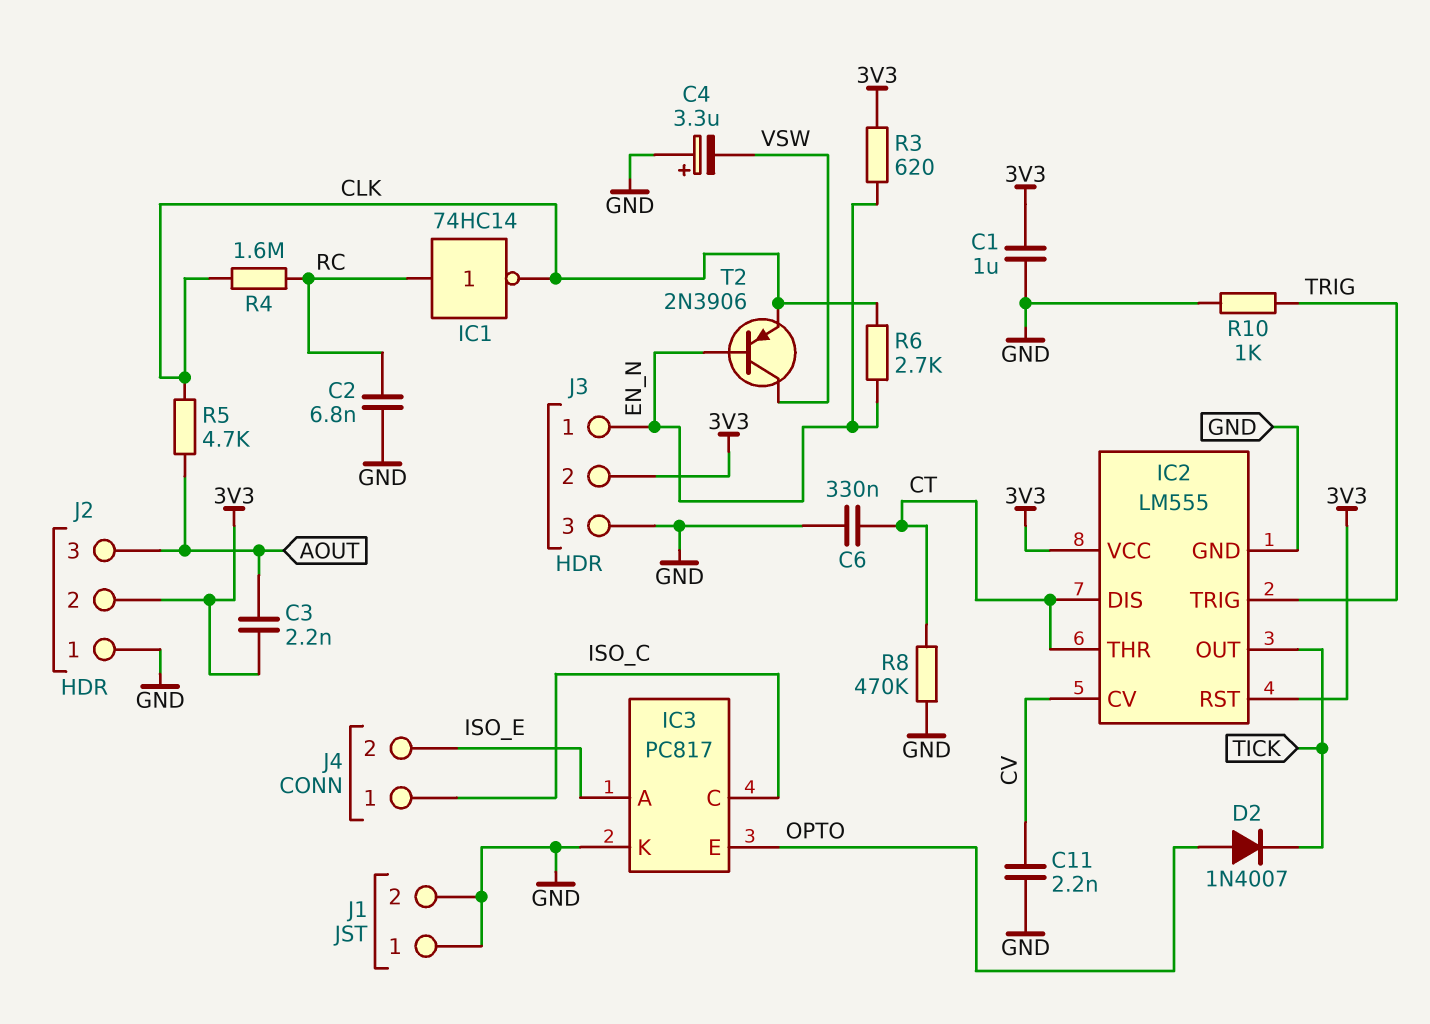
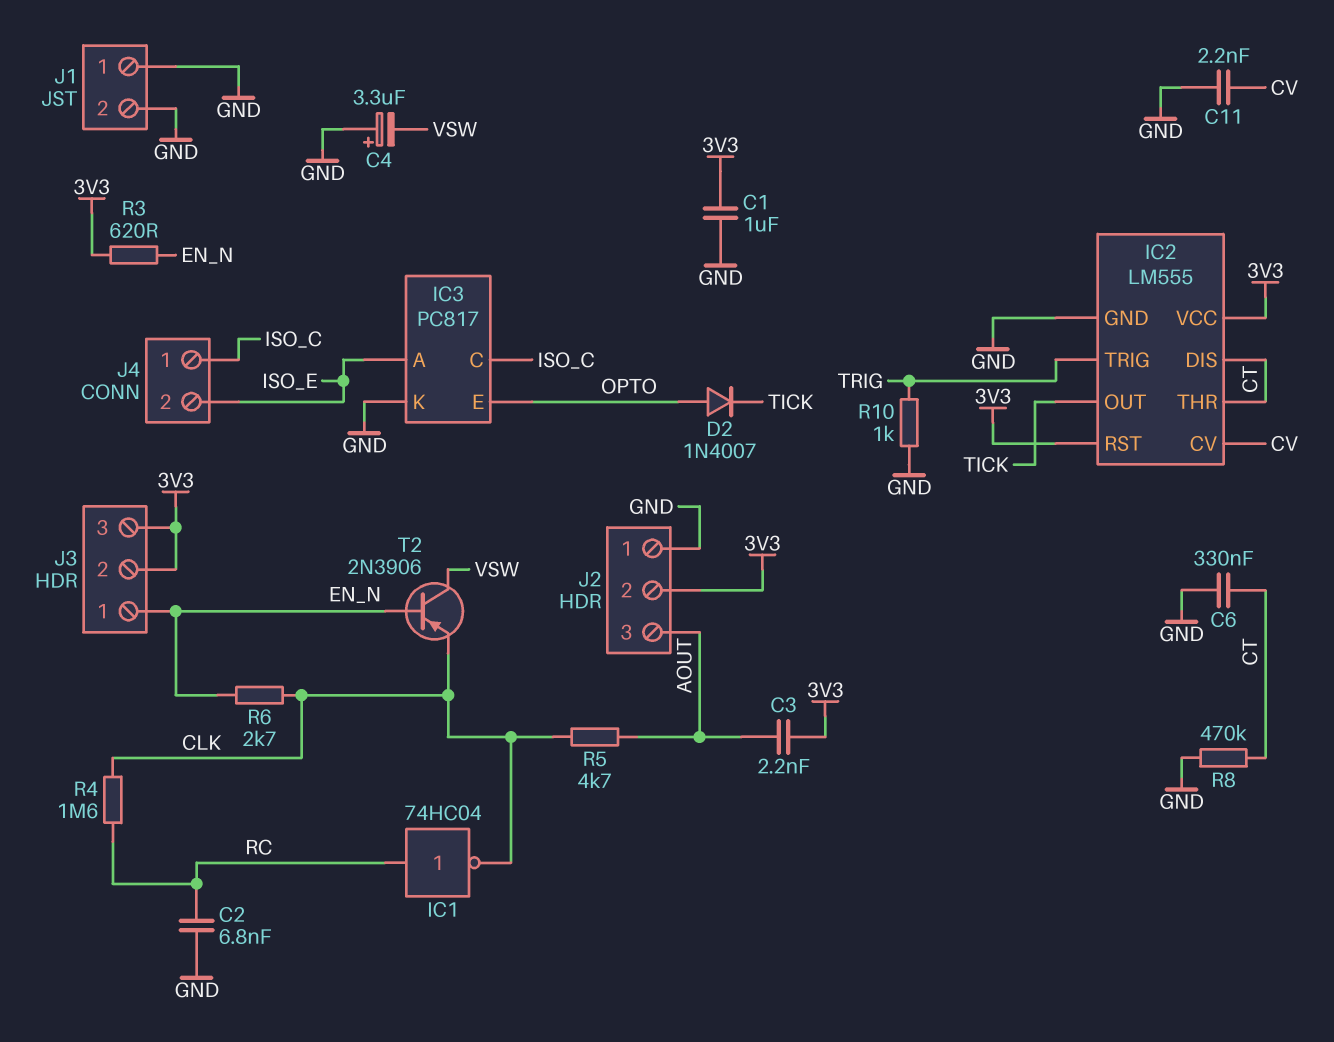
IC1: NOT 74HC14 (in RC, out CLK) -> NOT 74HC04 (in RC, out CLK)
J3 pin 3: GND -> 3V3

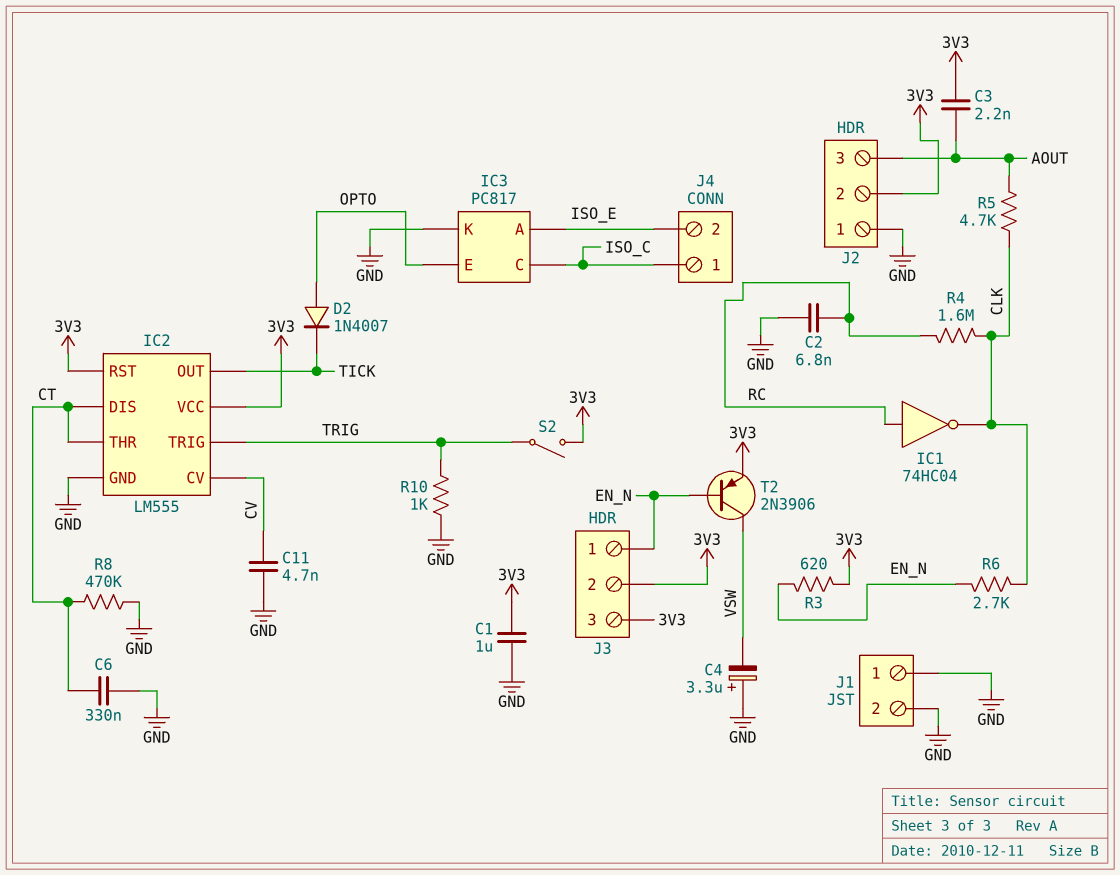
C11: 2.2nF (CV, GND) -> 4.7nF (CV, GND)
S2: none -> switch (3V3, TRIG)
T2: PNP 2N3906 (B EN_N, C VSW, E CLK) -> PNP 2N3906 (B EN_N, C VSW, E 3V3)

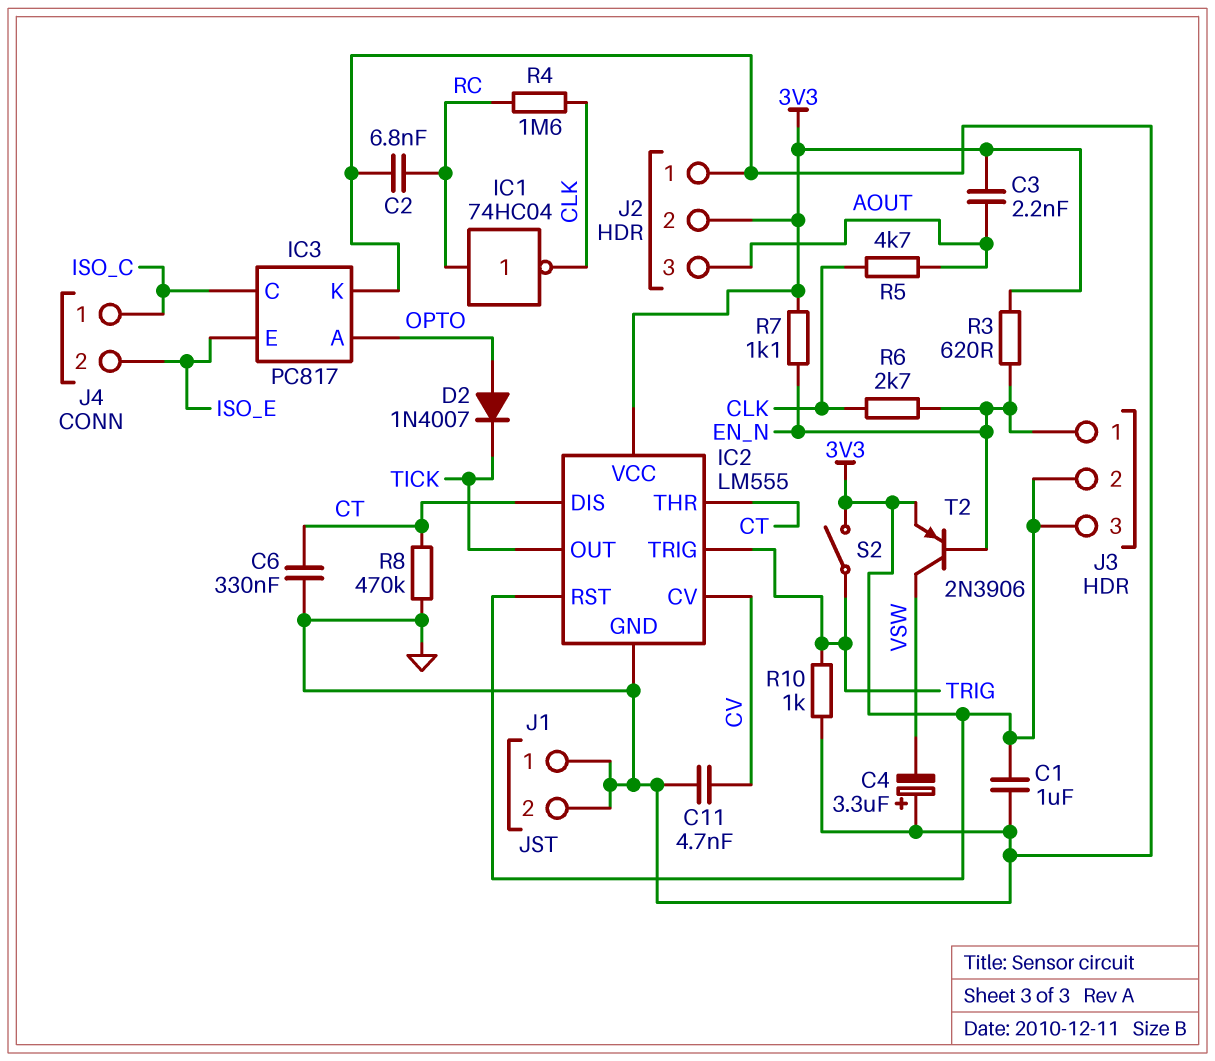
IC3 pin A: ISO_E -> OPTO
IC3 pin E: OPTO -> ISO_E
R7: none -> 1.1k (3V3, EN_N)

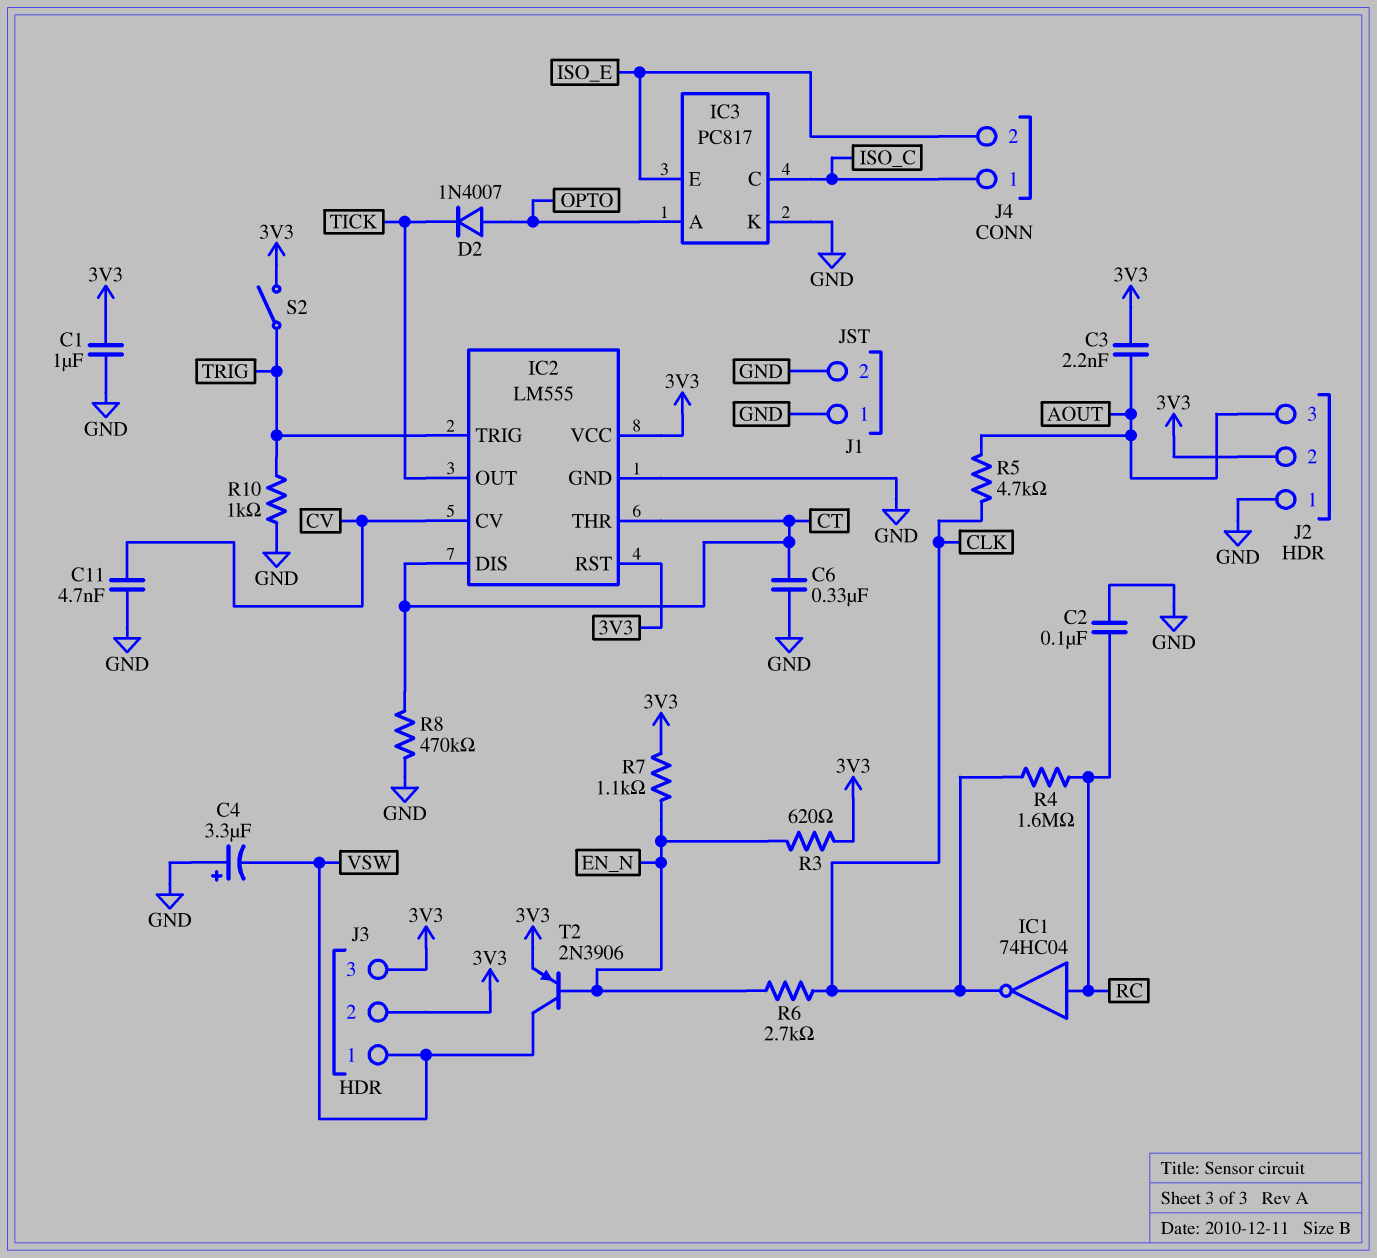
C2: 6.8nF (GND, RC) -> 100nF (GND, RC)
J3 pin 1: EN_N -> VSW

